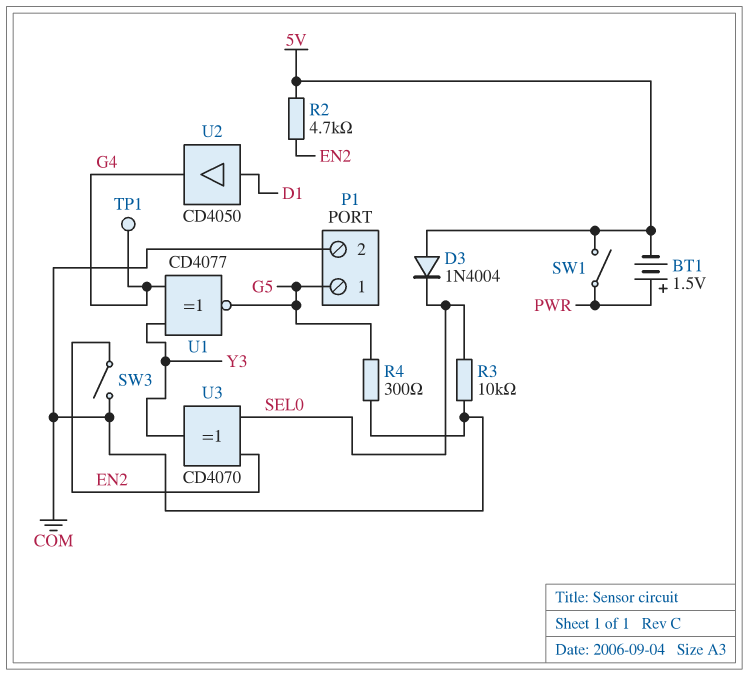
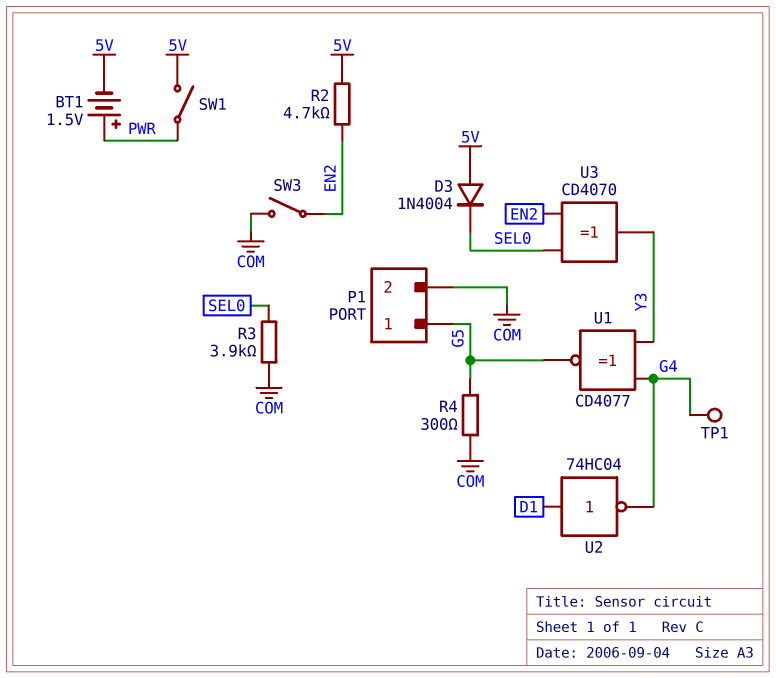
R3: 10k (COM, SEL0) -> 3.9k (COM, SEL0)
U2: buffer CD4050 (in D1, out G4) -> NOT 74HC04 (in D1, out G4)

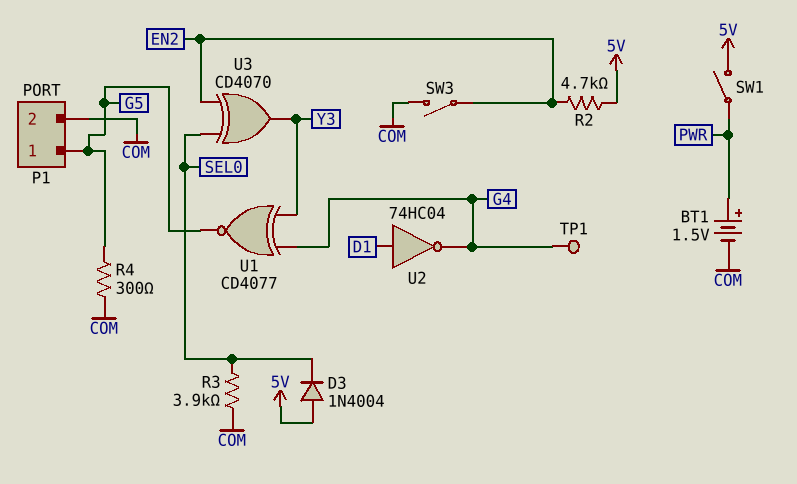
BT1: 1.5V (plus PWR, minus 5V) -> 1.5V (plus PWR, minus COM)

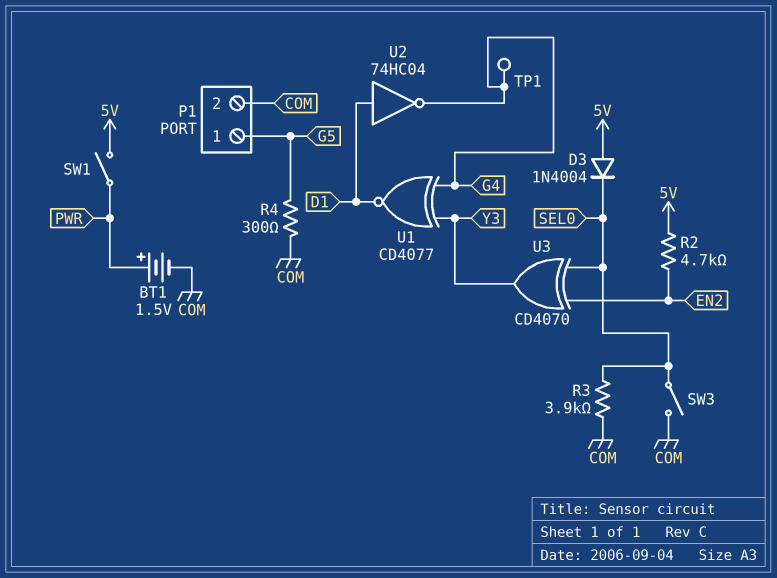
SW3: switch (COM, EN2) -> switch (COM, SEL0)
U1: XNOR CD4077 (in G4, in Y3, out G5) -> XNOR CD4077 (in G4, in Y3, out D1)

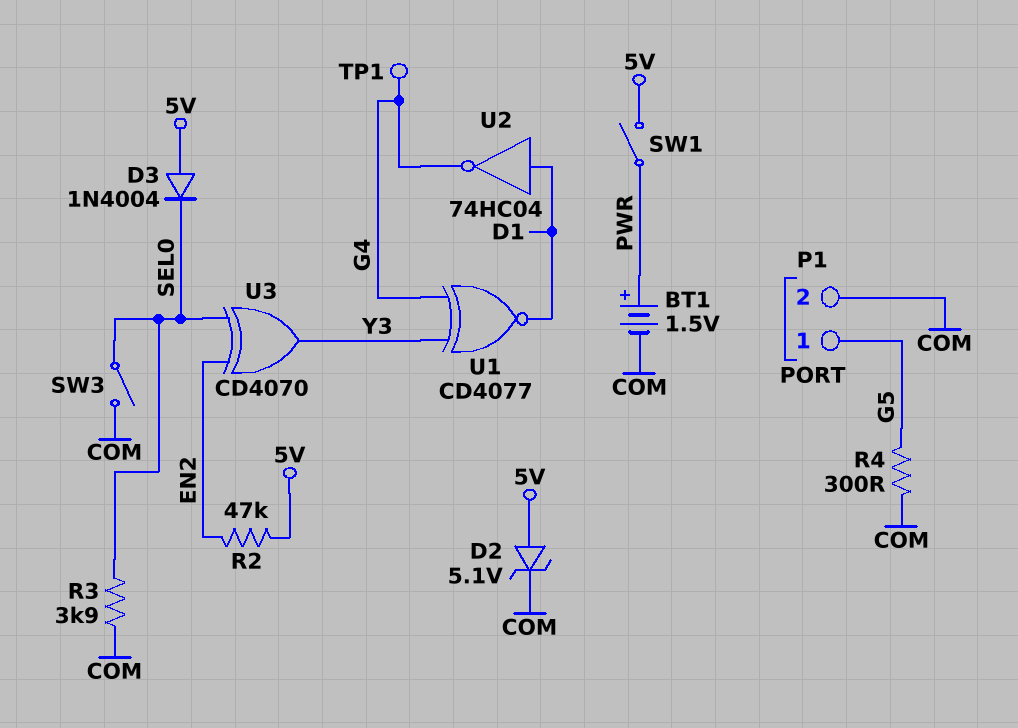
D2: none -> zener 5.1V (A 5V, K COM)
R2: 4.7k (5V, EN2) -> 47k (5V, EN2)

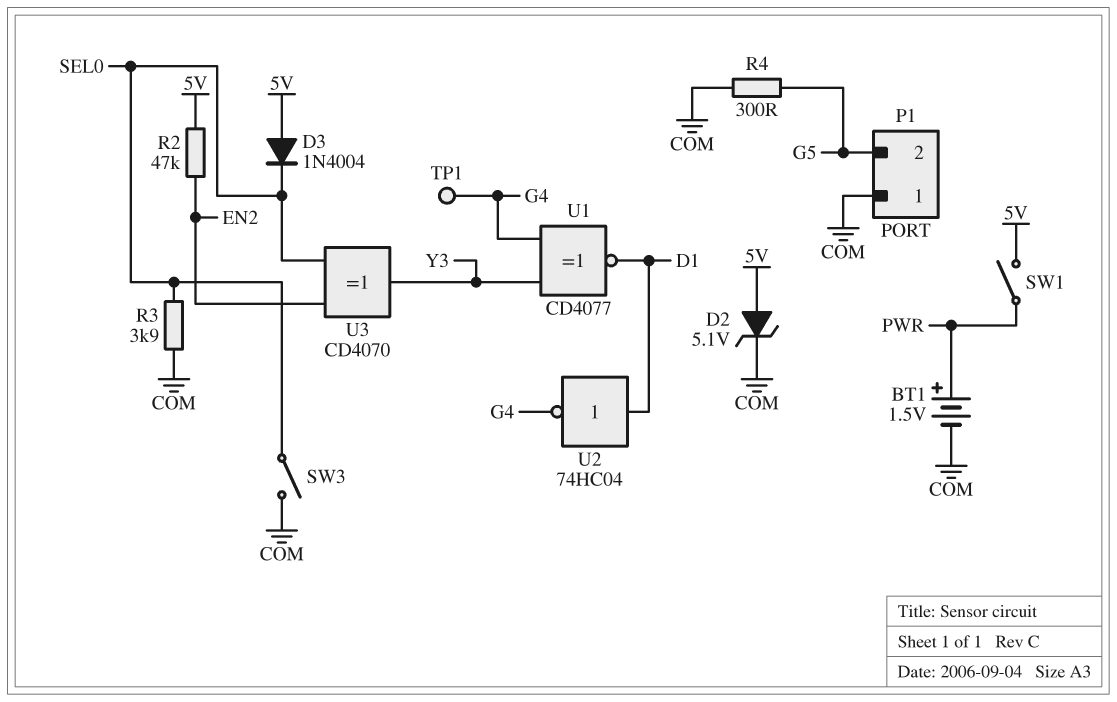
P1 pin 1: G5 -> COM
P1 pin 2: COM -> G5

